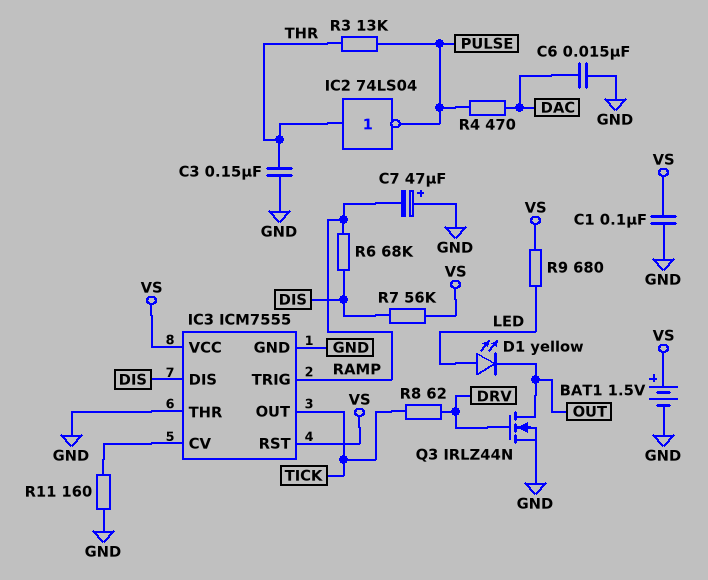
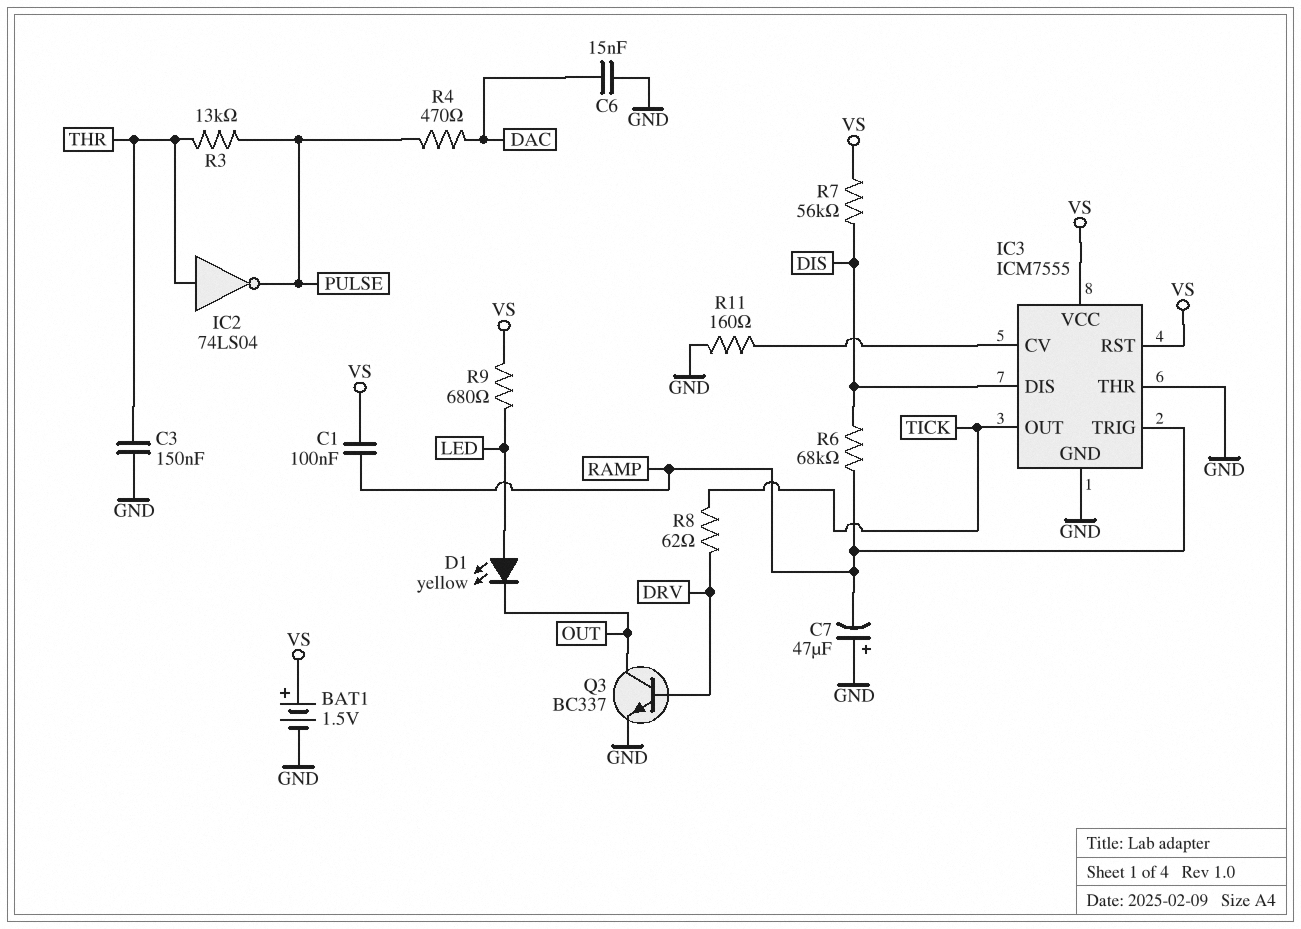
C1: 100nF (GND, VS) -> 100nF (RAMP, VS)
Q3: NMOS IRLZ44N (G DRV, D OUT, S GND) -> NPN BC337 (B DRV, C OUT, E GND)

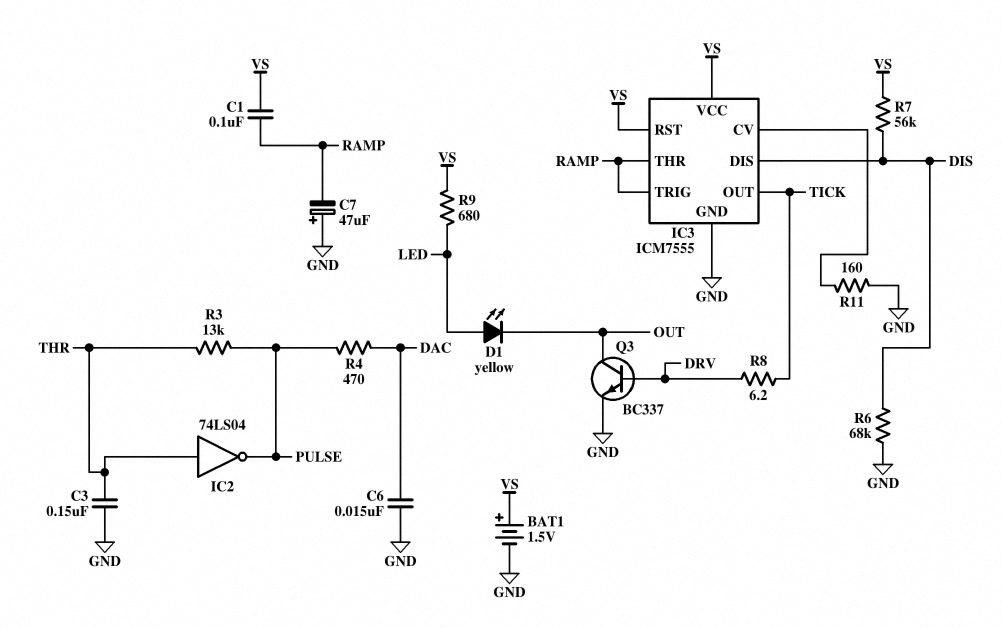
IC3 pin THR: GND -> RAMP
R6: 68k (DIS, RAMP) -> 68k (DIS, GND)
R8: 62 (DRV, TICK) -> 6.2 (DRV, TICK)

